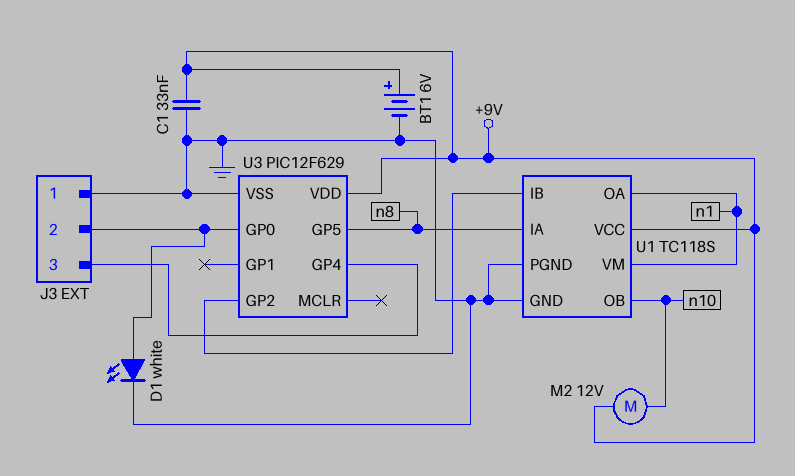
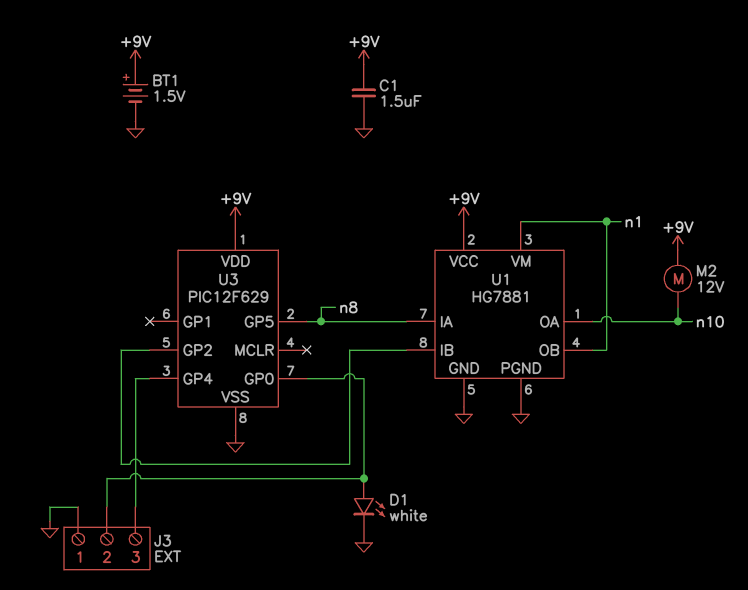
BT1: 6V (plus +9V, minus GND) -> 1.5V (plus +9V, minus GND)
C1: 33nF (+9V, GND) -> 1.5uF (+9V, GND)
U1: TC118S -> HG7881
U1 pin OA: n1 -> n10
U1 pin OB: n10 -> n1

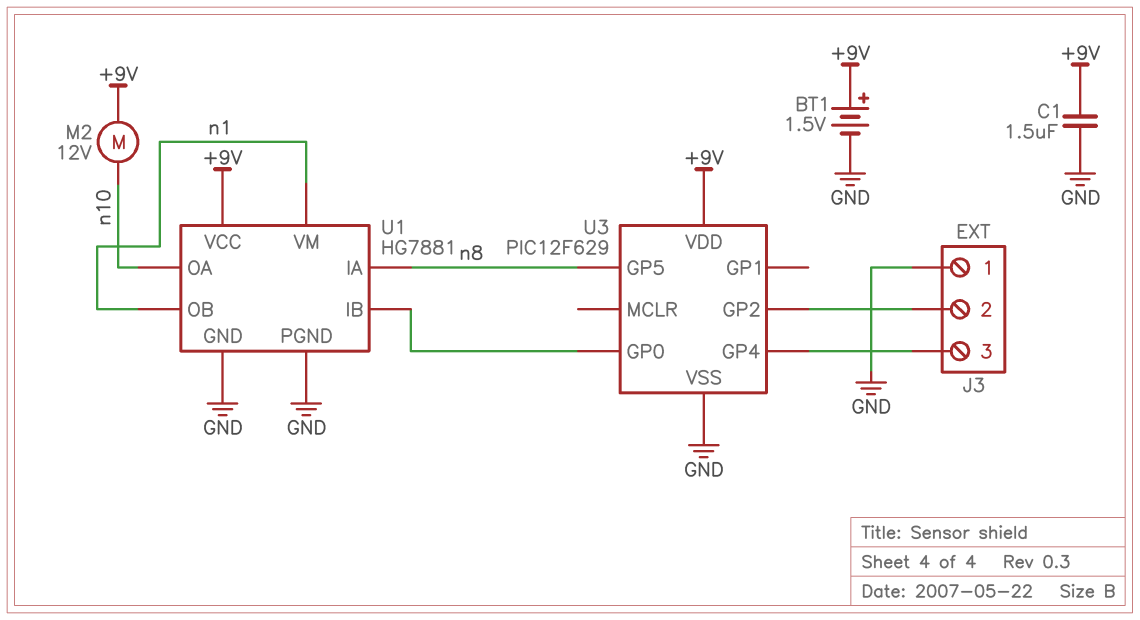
D1: LED white (A J3/2, K GND) -> none
U3 pin GP0: J3/2 -> U1/IB
U3 pin GP2: U1/IB -> J3/2

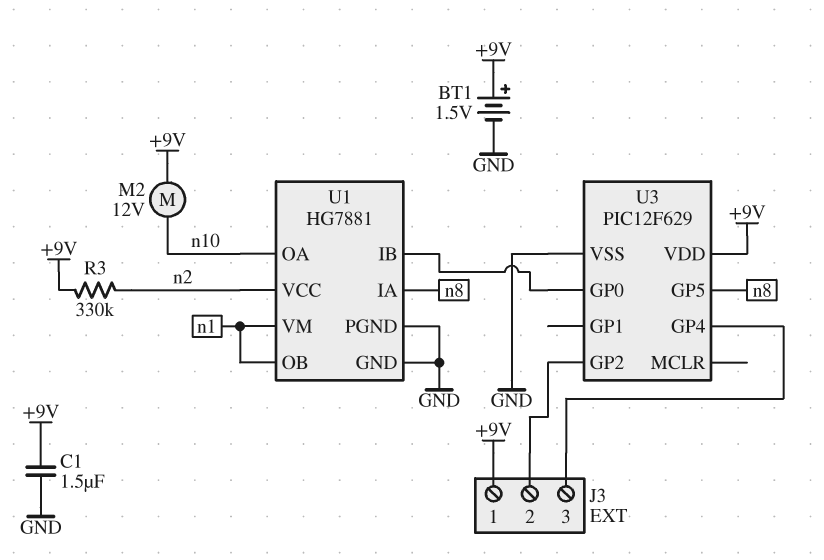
J3 pin 1: GND -> +9V
R3: none -> 330k (+9V, n2)
U1 pin VCC: +9V -> n2

